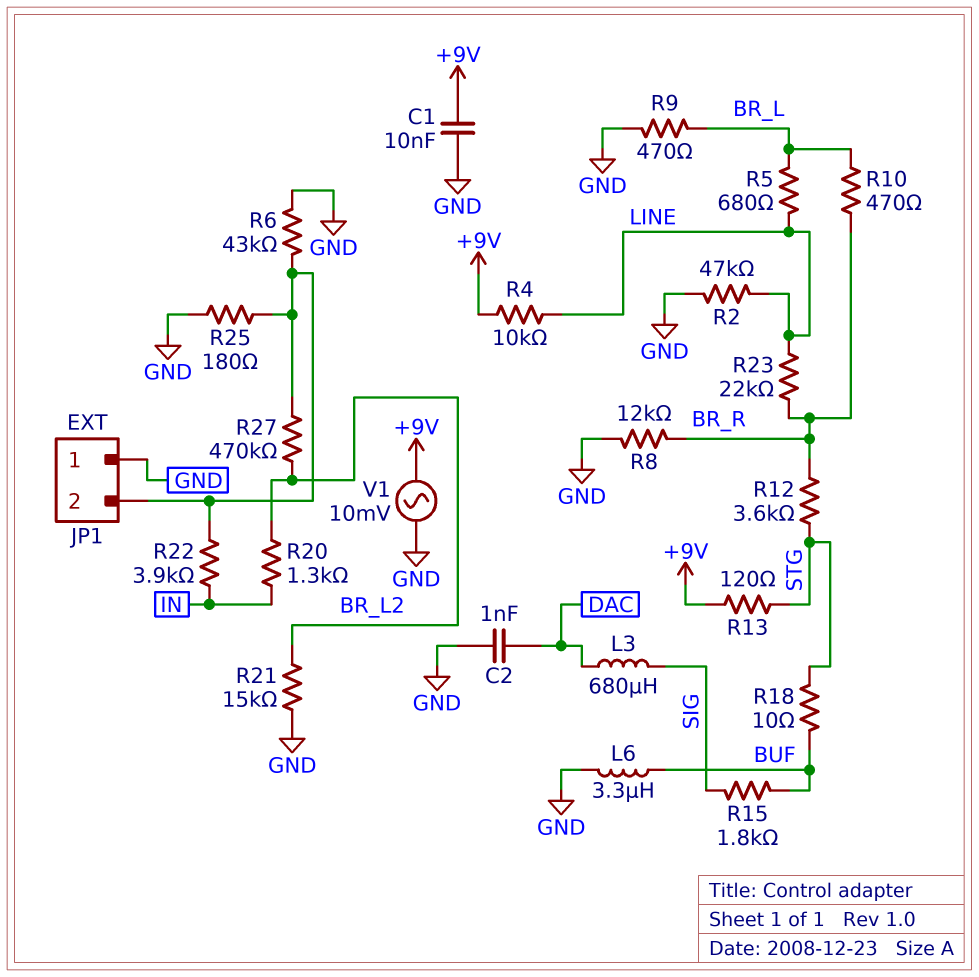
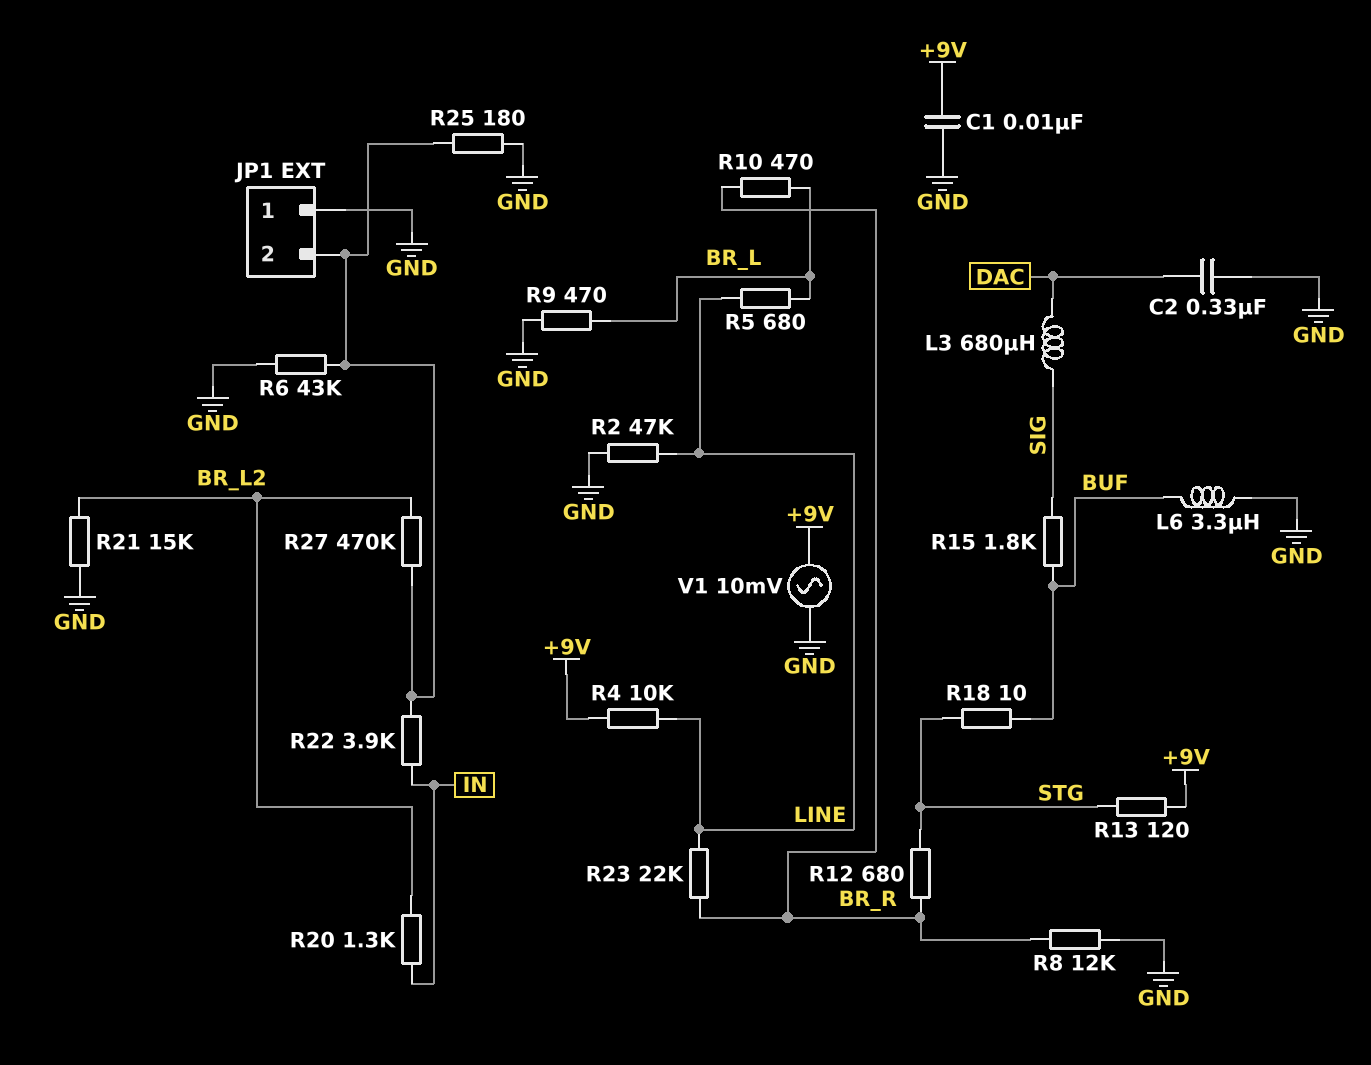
C2: 1nF (DAC, GND) -> 330nF (DAC, GND)
R12: 3.6k (BR_R, STG) -> 680 (BR_R, STG)

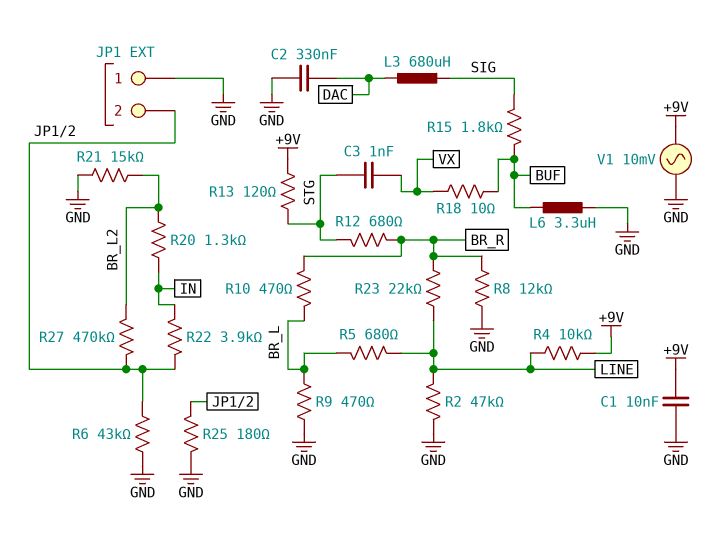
C3: none -> 1nF (STG, VX)
R18: 10 (BUF, STG) -> 10 (BUF, VX)

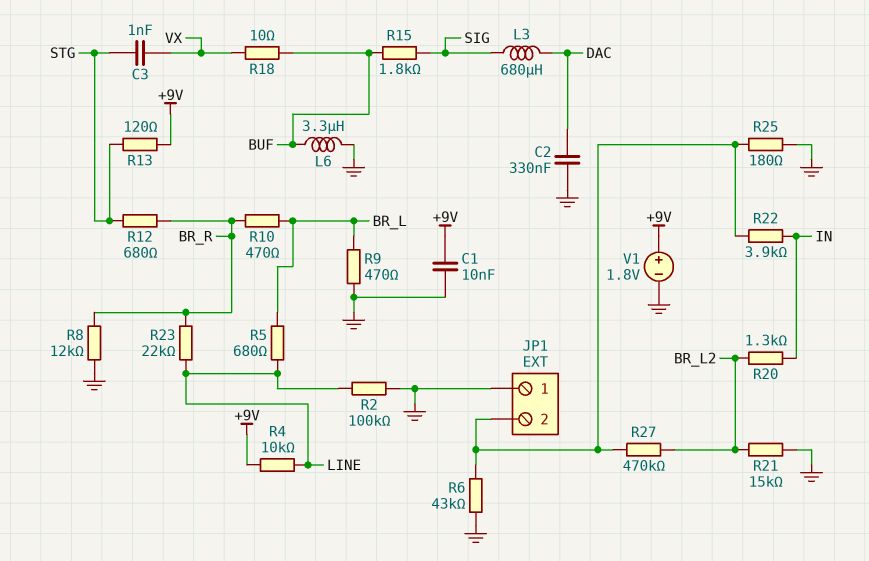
R2: 47k (GND, LINE) -> 100k (GND, LINE)
V1: AC 10mV (+9V, GND) -> 1.8V (plus +9V, minus GND)

